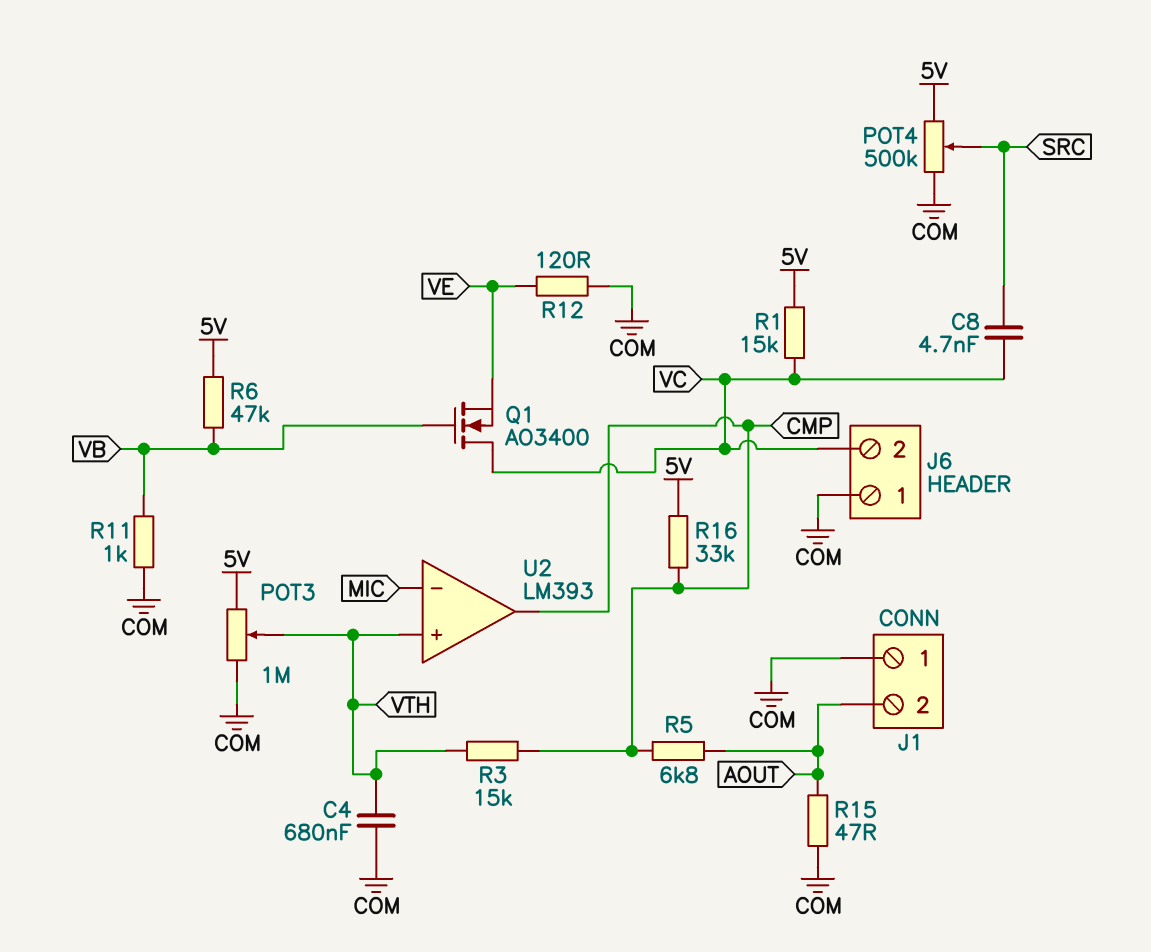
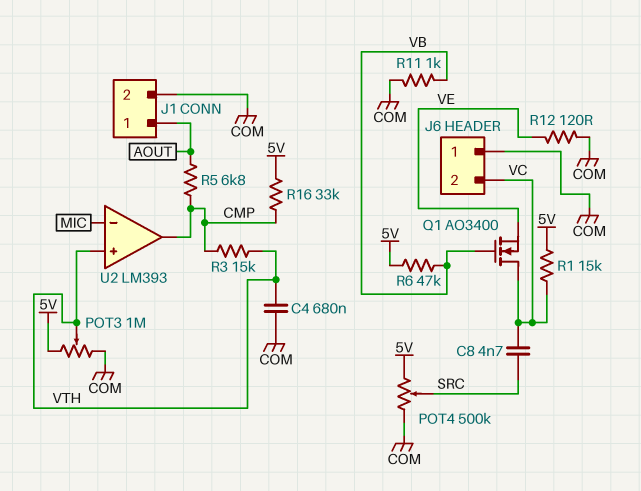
J1 pin 1: COM -> AOUT
J1 pin 2: AOUT -> COM
R15: 47 (AOUT, COM) -> none

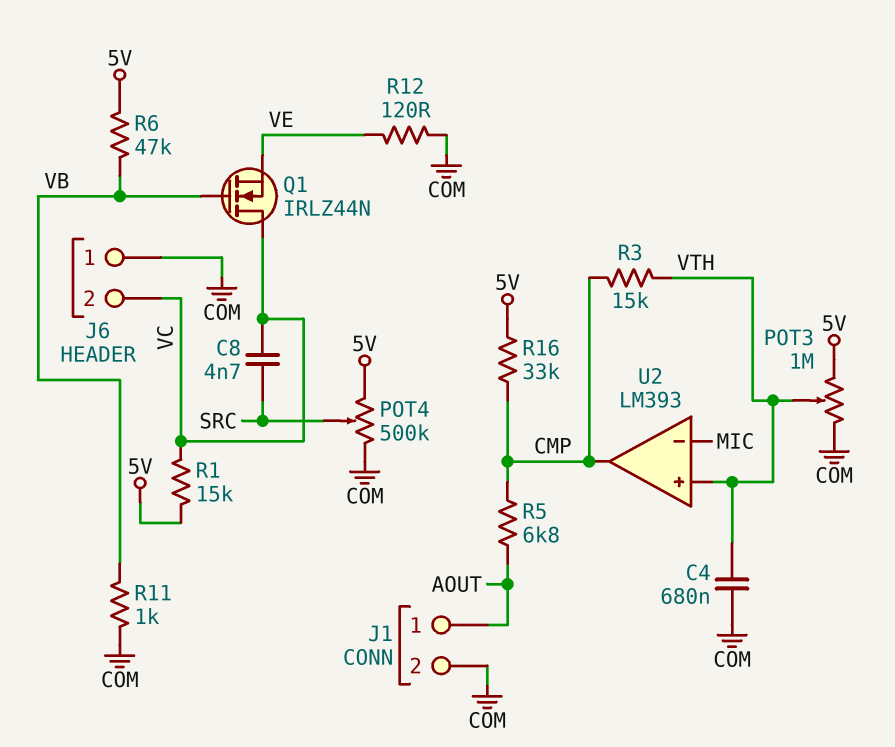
Q1: NMOS AO3400 (G VB, D VC, S VE) -> NMOS IRLZ44N (G VB, D VC, S VE)

